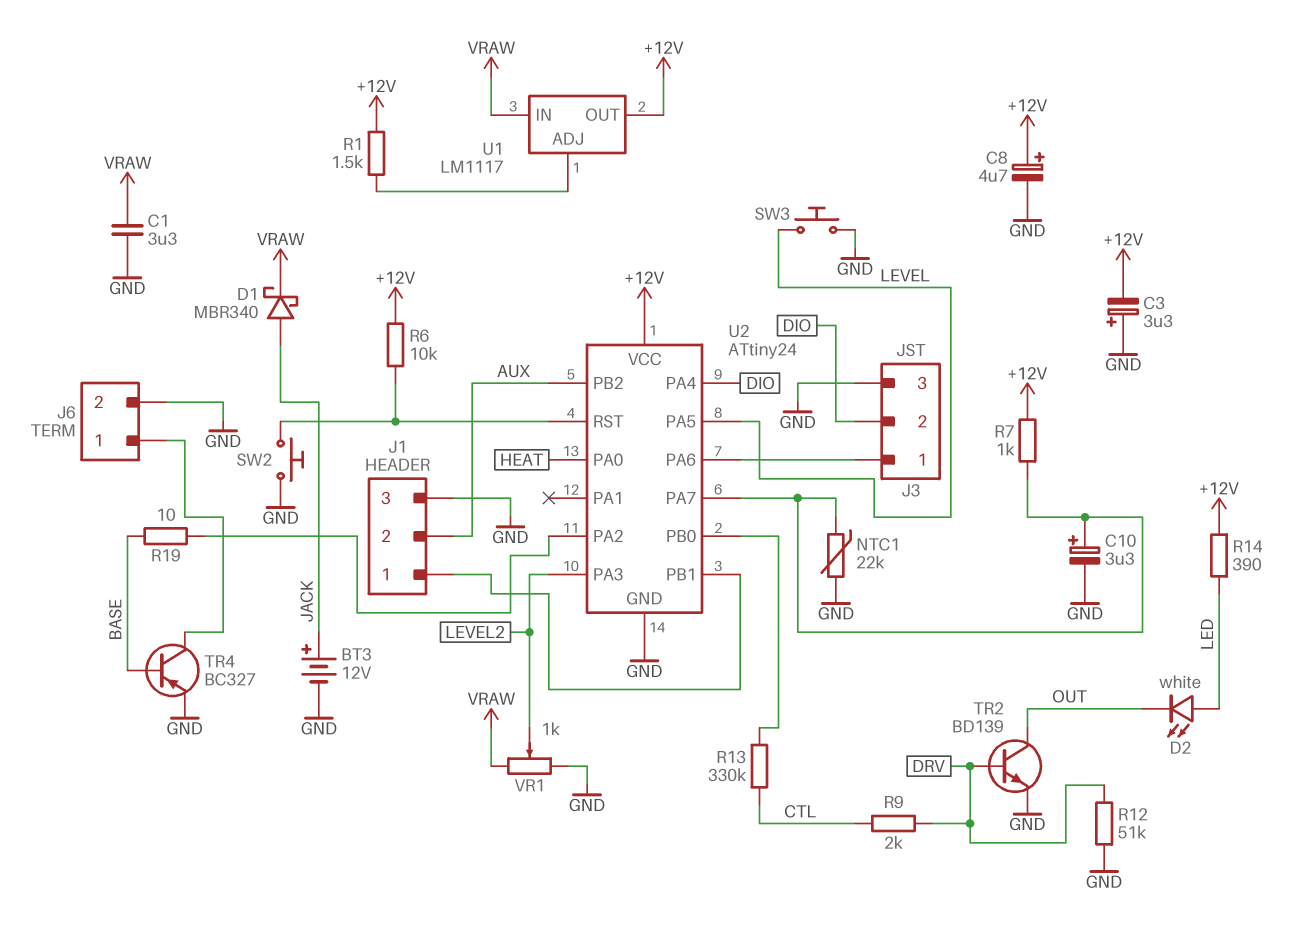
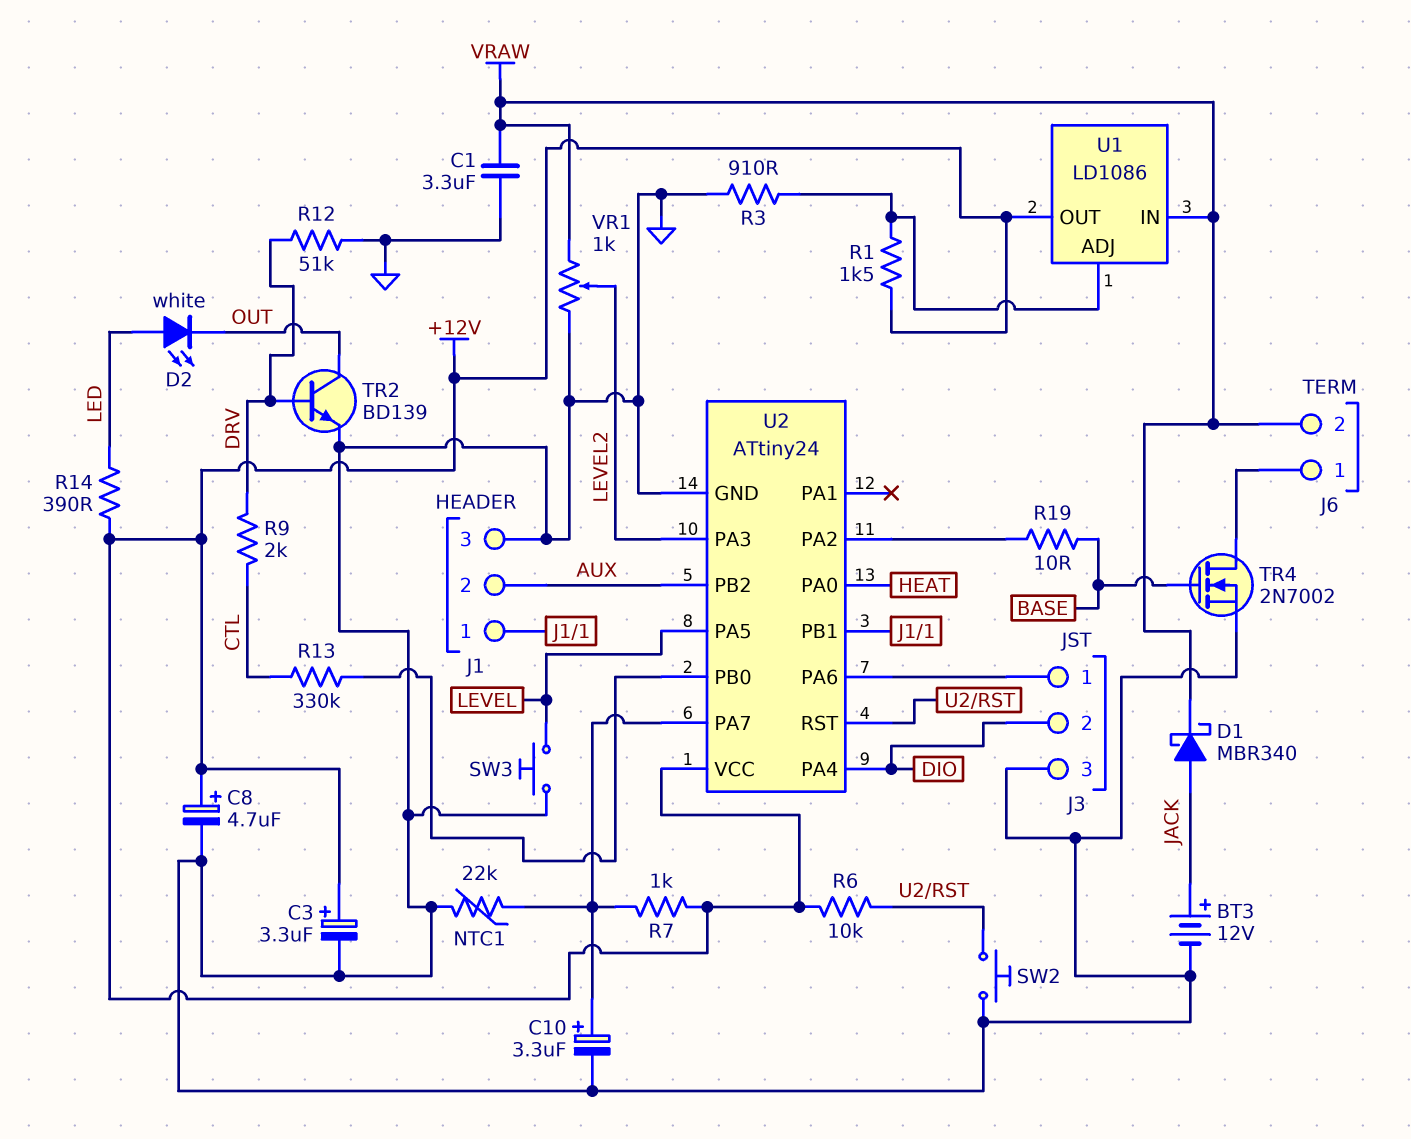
C3: 3.3uF (plus GND, minus +12V) -> 3.3uF (plus +12V, minus GND)
J6 pin 2: GND -> VRAW
R3: none -> 910 (GND, U1/ADJ)
TR4: PNP BC327 (B BASE, C J6/1, E GND) -> NMOS 2N7002 (G BASE, D J6/1, S GND)
U1: LM1117 -> LD1086

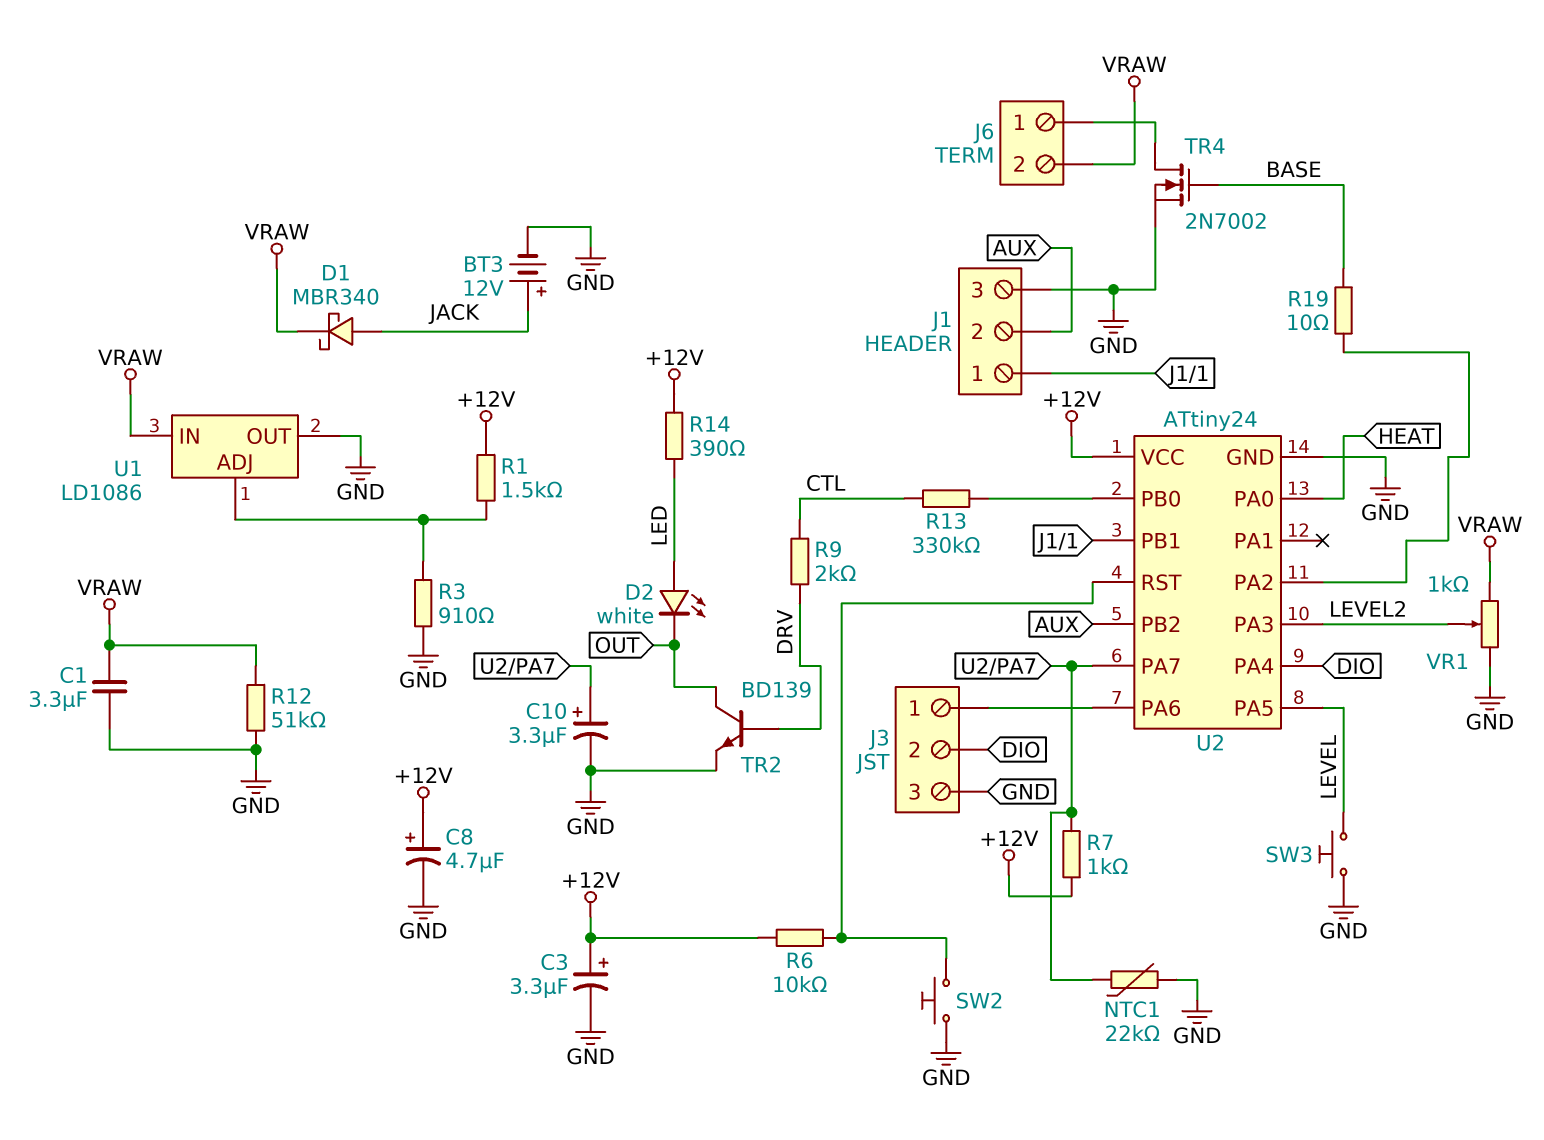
R12: 51k (DRV, GND) -> 51k (GND, VRAW)
U1 pin OUT: +12V -> GND

